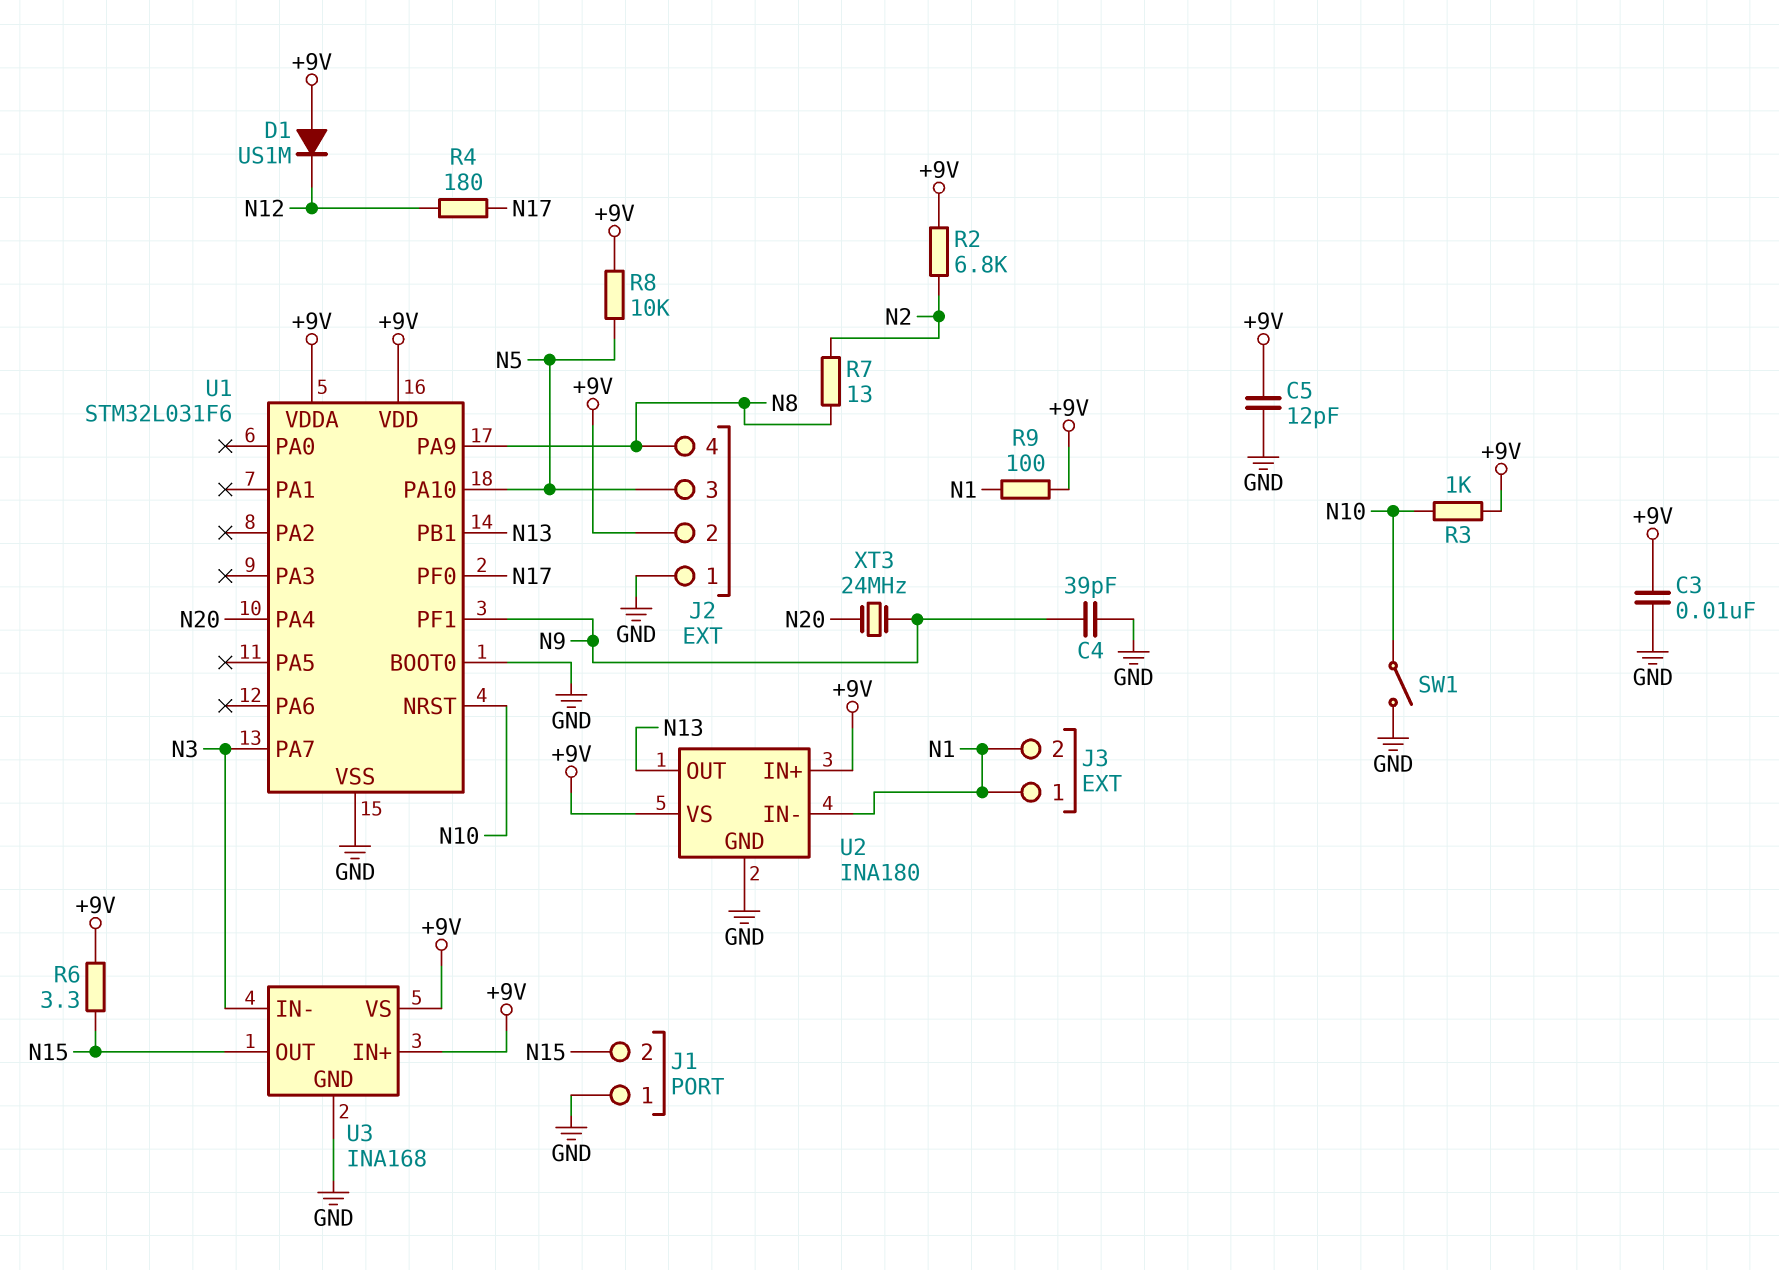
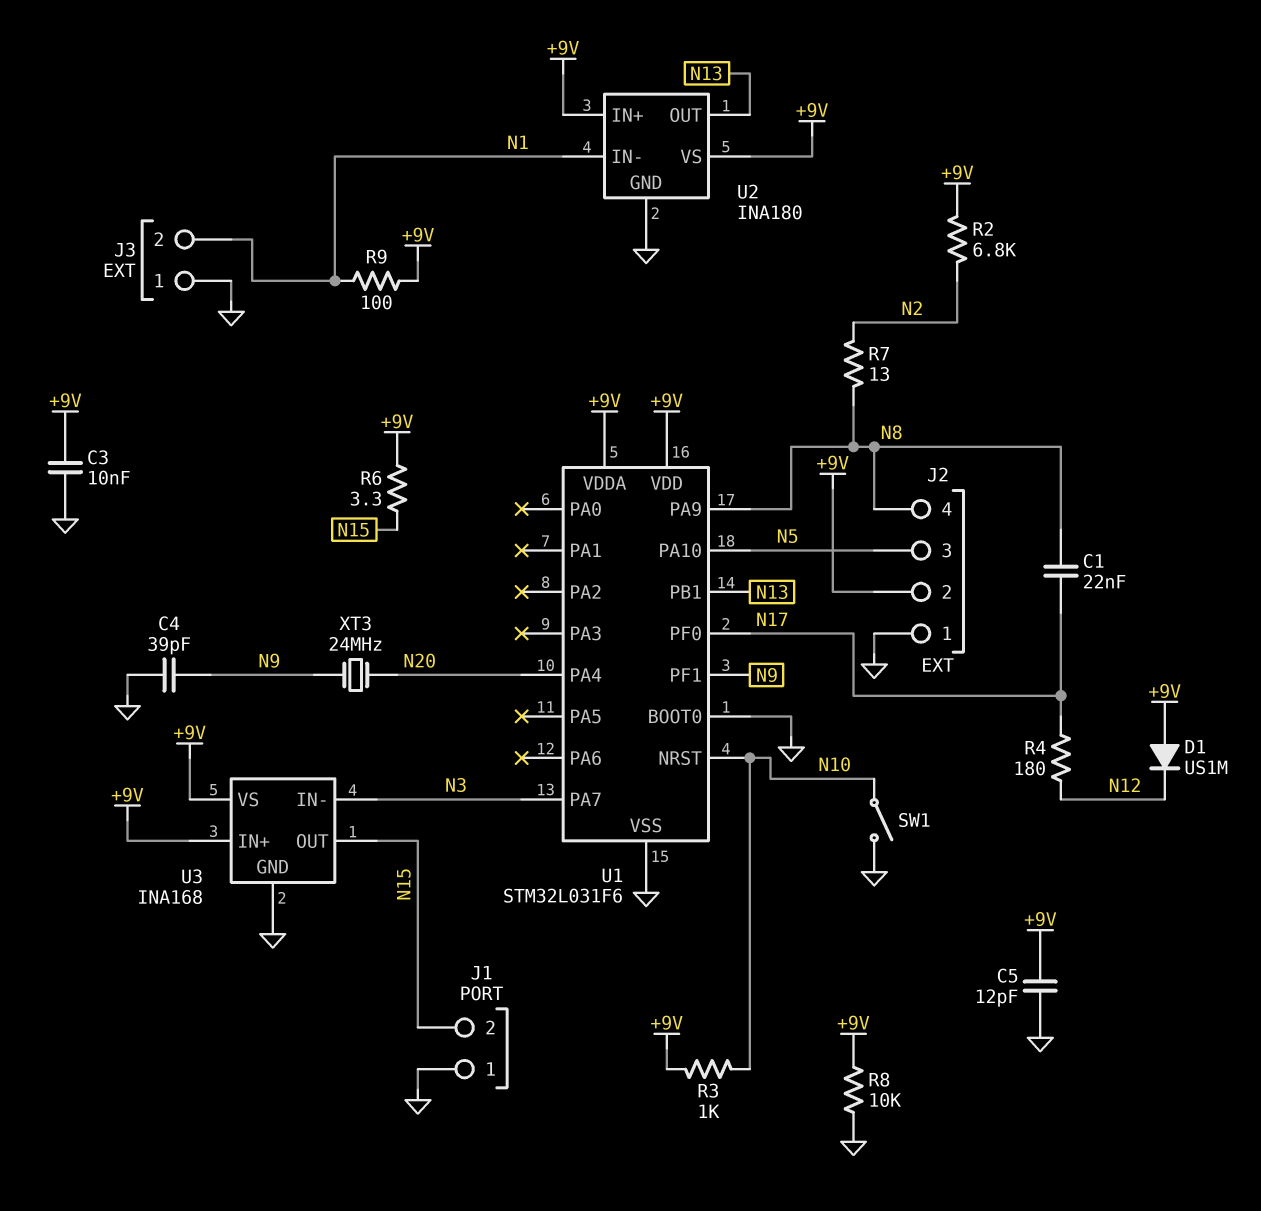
C1: none -> 22nF (N8, N17)
J3 pin 1: N1 -> GND
R8: 10k (+9V, N5) -> 10k (+9V, GND)

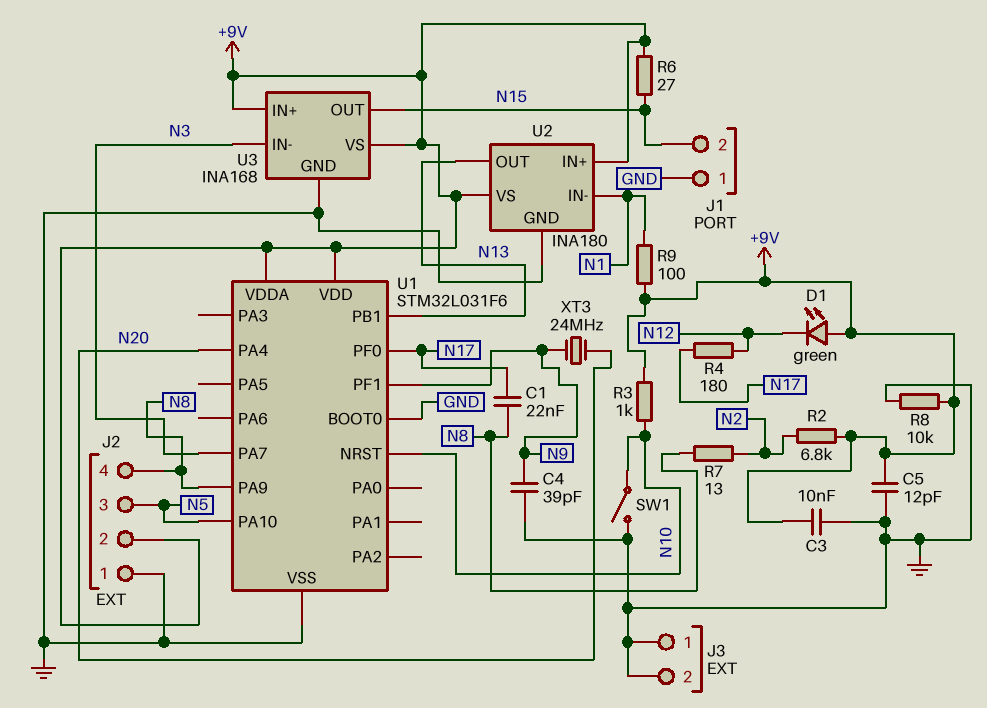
D1: diode US1M (A +9V, K N12) -> LED green (A +9V, K N12)
J3 pin 2: N1 -> GND
R6: 3.3 (+9V, N15) -> 27 (+9V, N15)

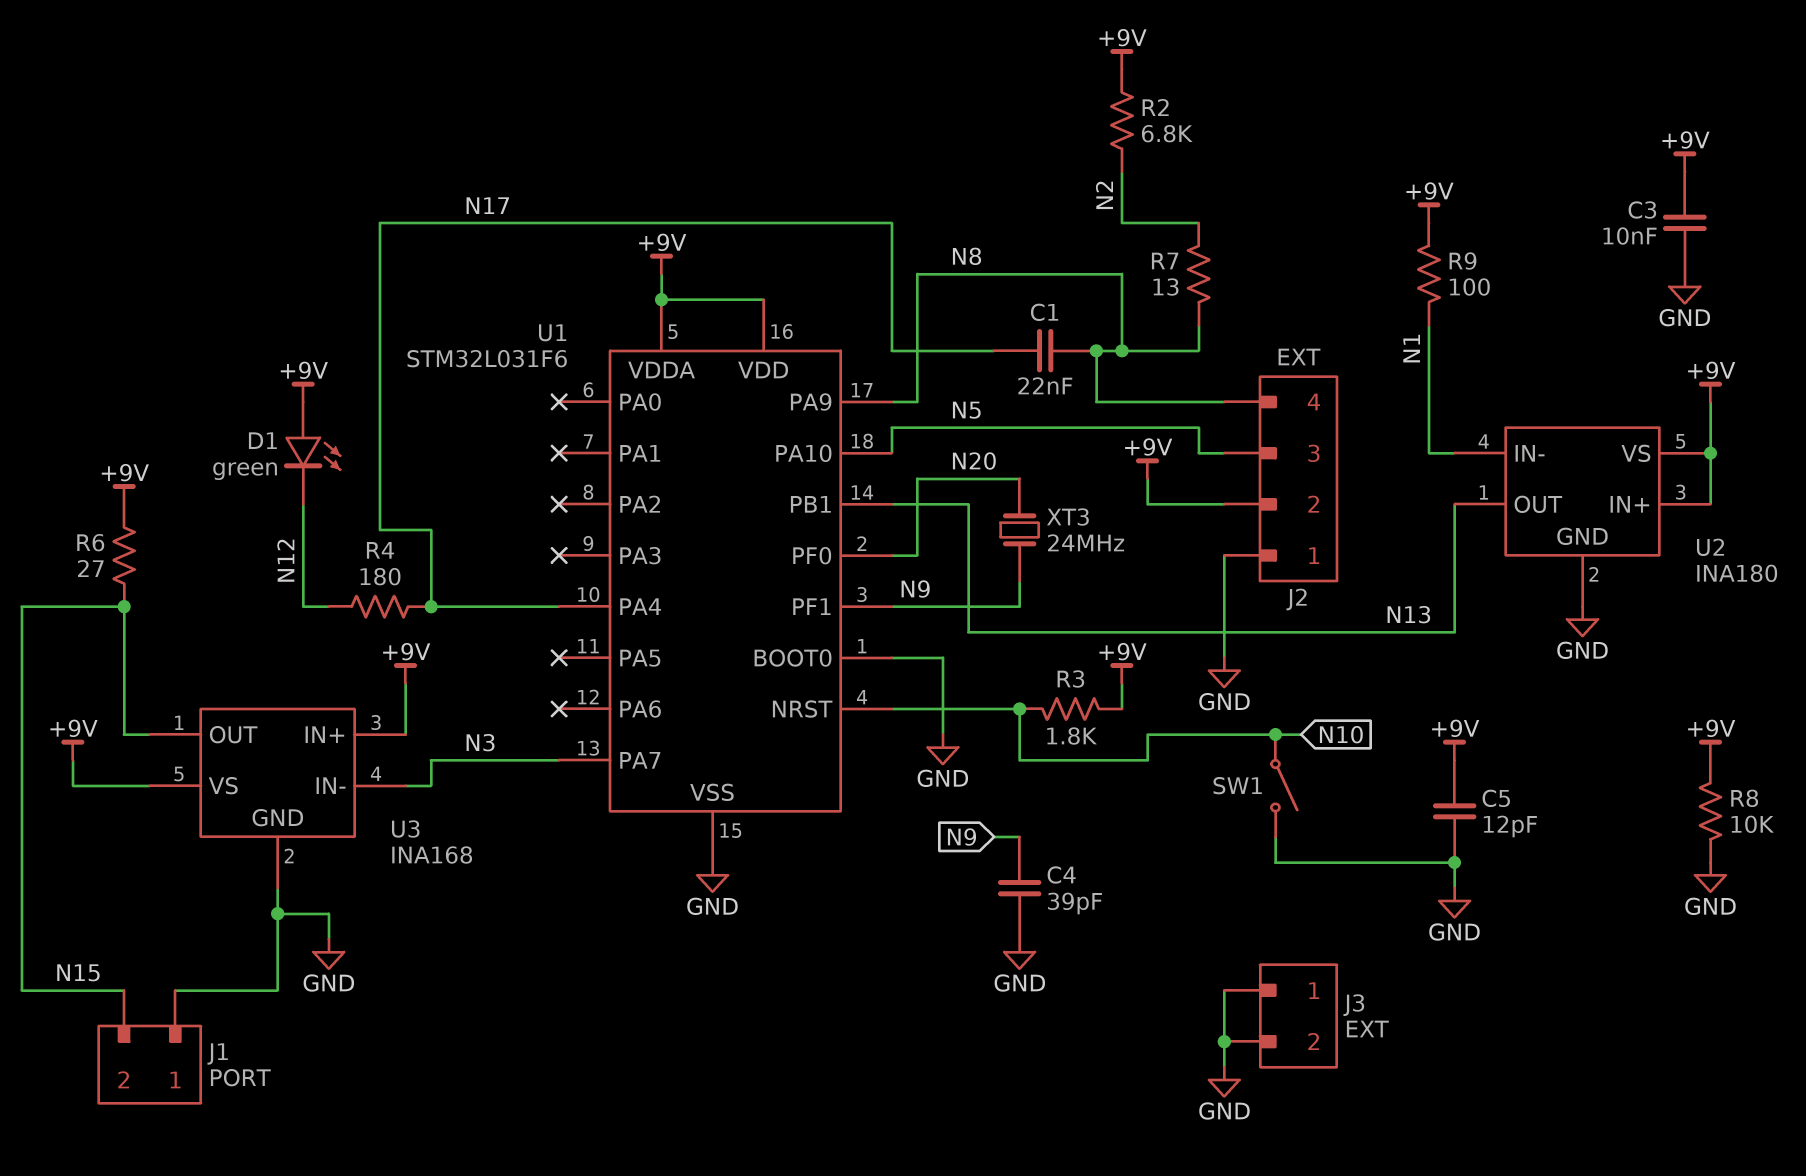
R3: 1k (+9V, N10) -> 1.8k (+9V, N10)
U1 pin PA4: N20 -> N17
U1 pin PF0: N17 -> N20

